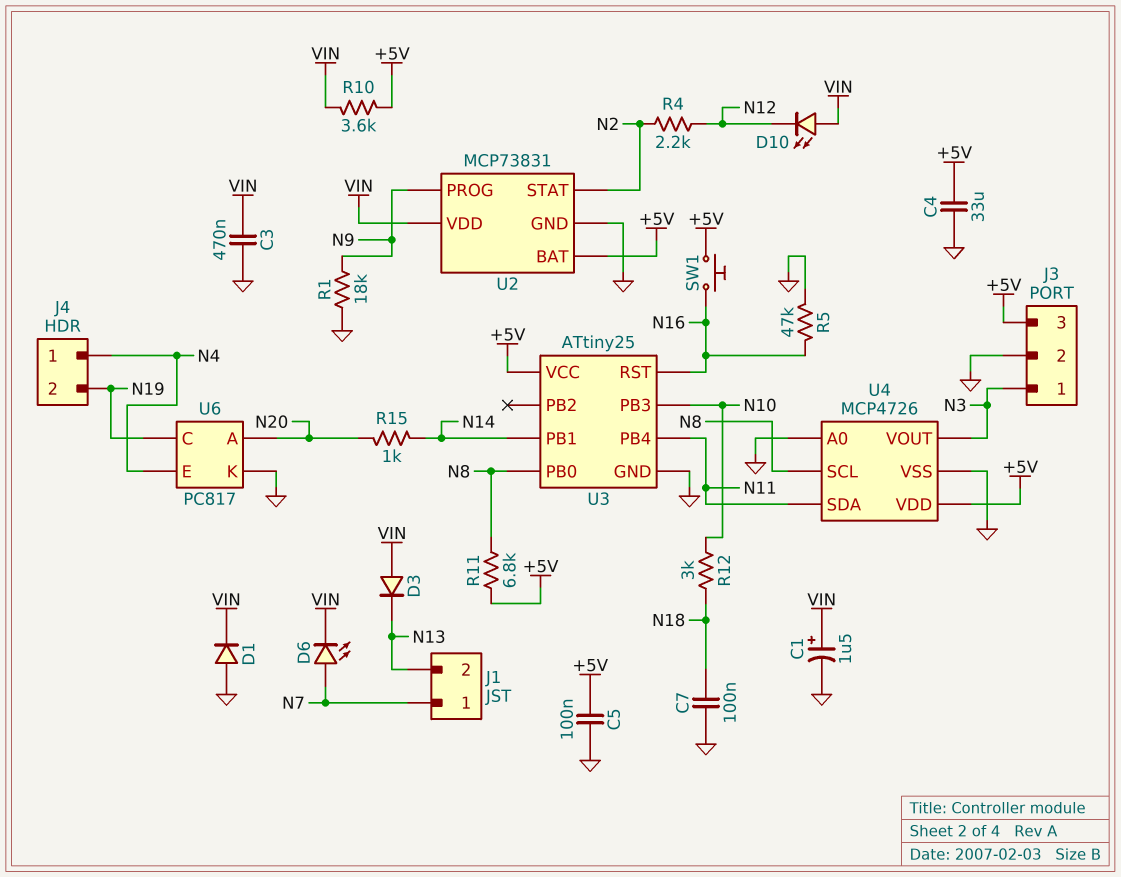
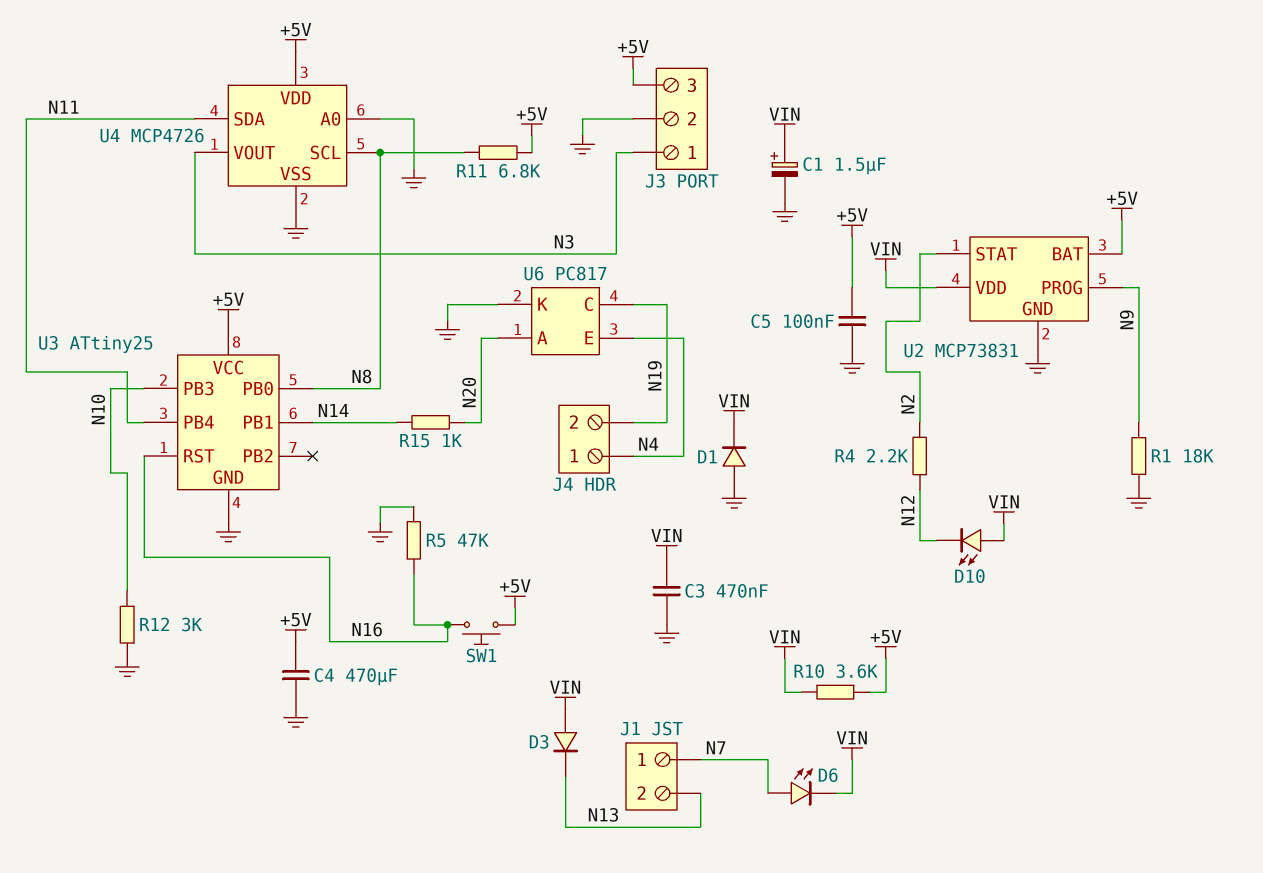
C4: 33uF (+5V, GND) -> 470uF (+5V, GND)
C7: 100nF (GND, N18) -> none
R12: 3k (N10, N18) -> 3k (GND, N10)

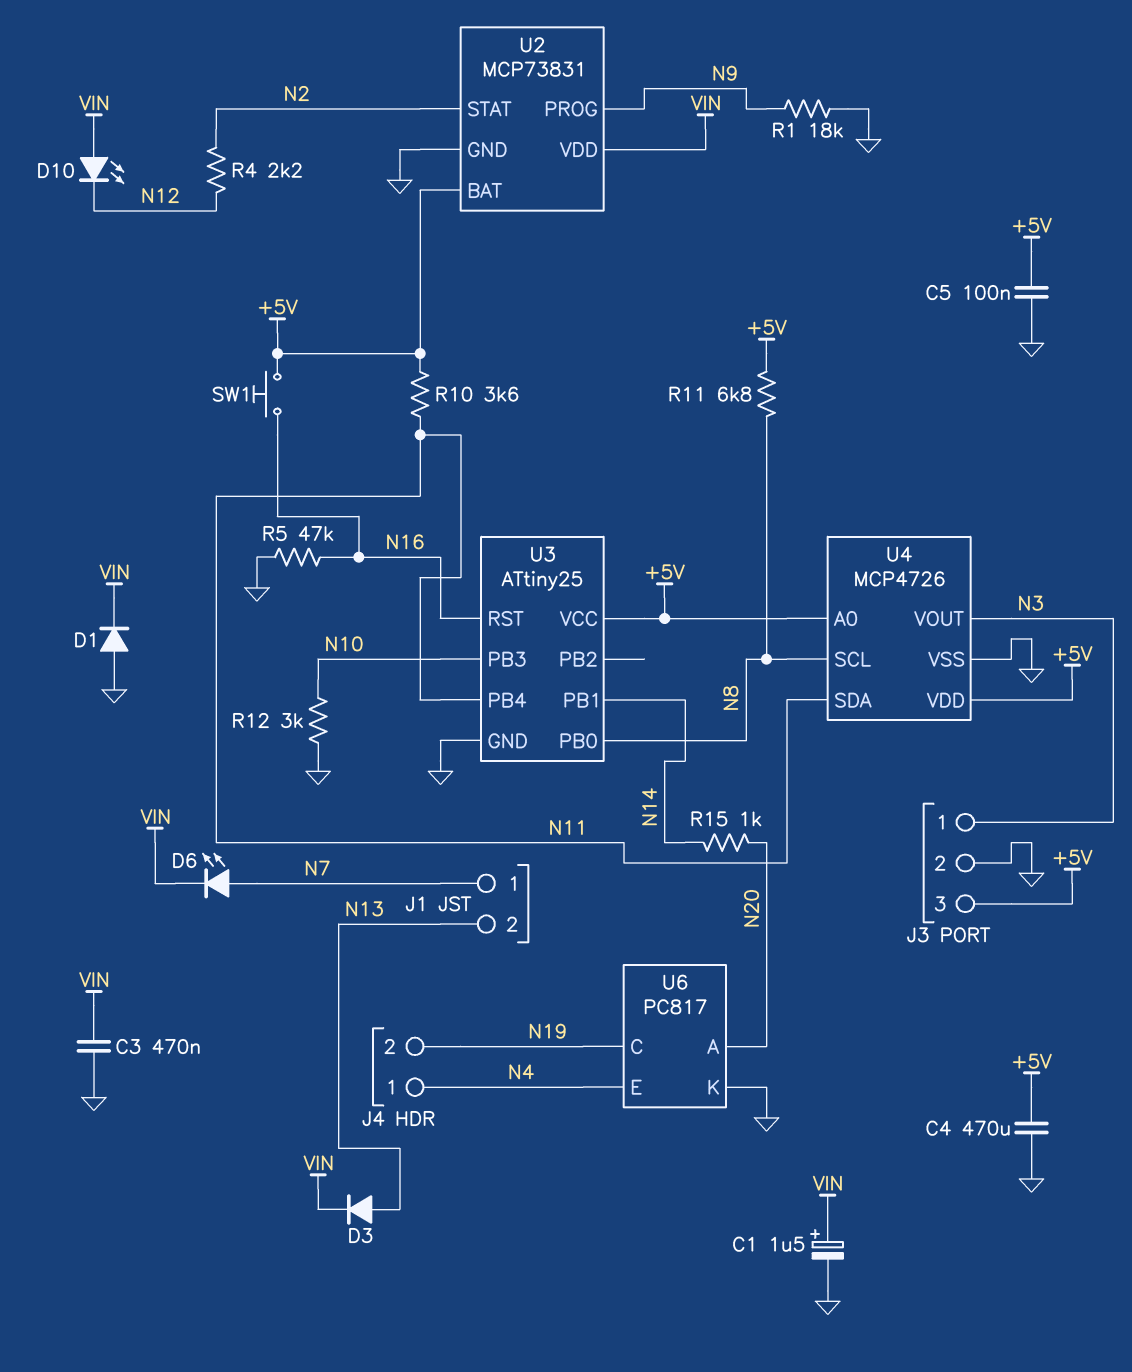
D3: diode (A VIN, K N13) -> diode (A N13, K VIN)
R10: 3.6k (+5V, VIN) -> 3.6k (+5V, N11)
U4 pin A0: GND -> +5V

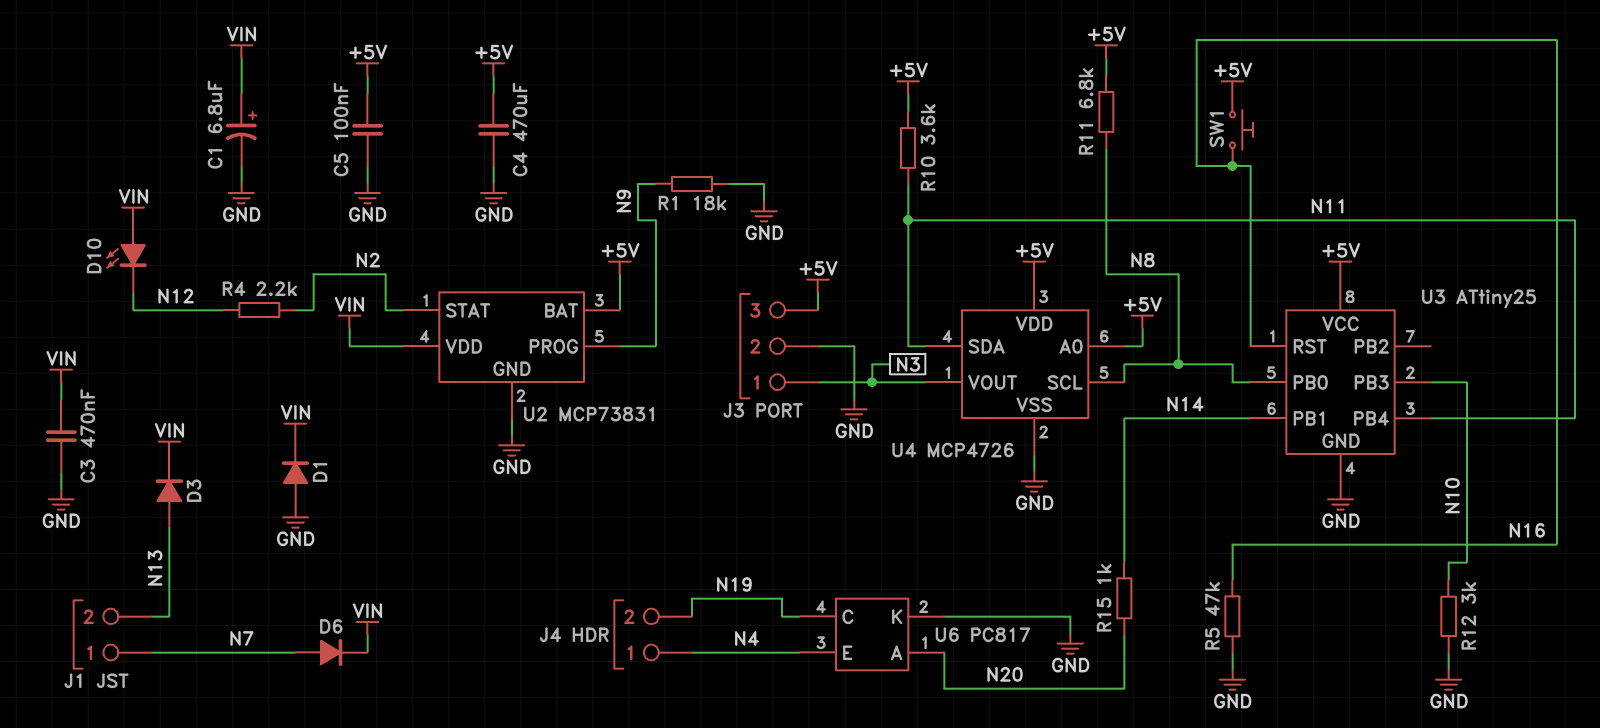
C1: 1.5uF (plus VIN, minus GND) -> 6.8uF (plus VIN, minus GND)
D6: LED (A N7, K VIN) -> diode (A N7, K VIN)

